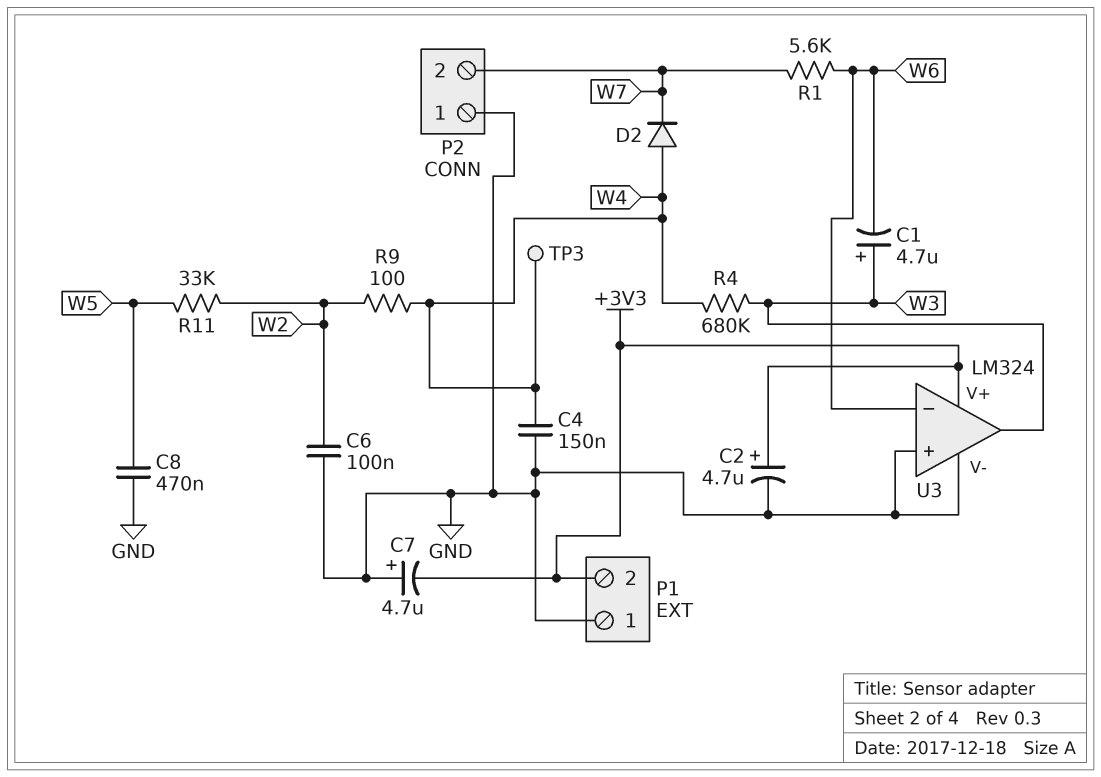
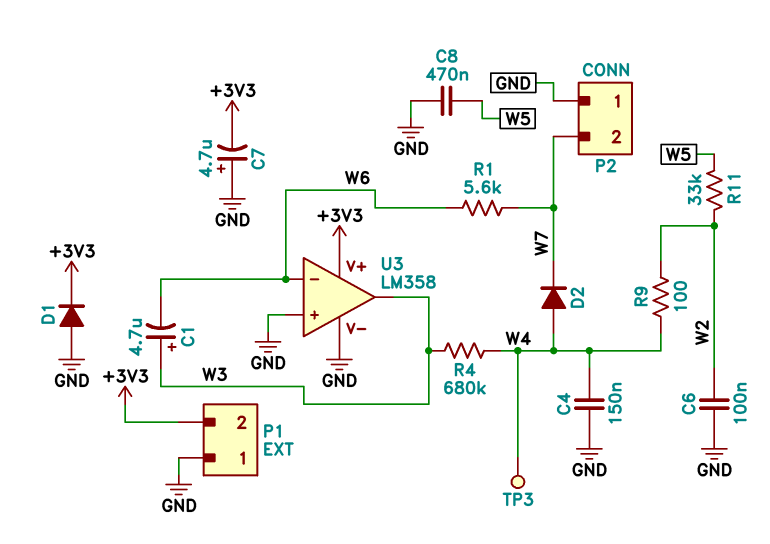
C2: 4.7uF (plus +3V3, minus GND) -> none
D1: none -> diode (A GND, K +3V3)
U3: LM324 -> LM358

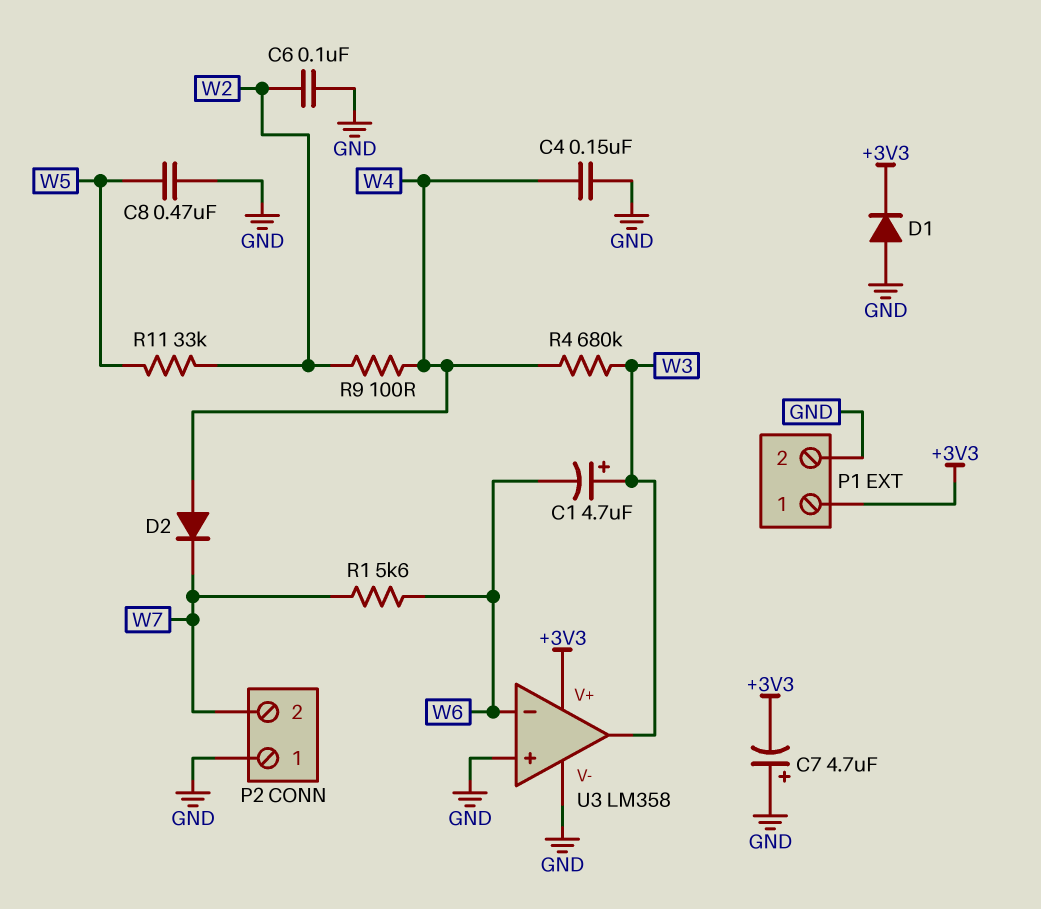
P1 pin 1: GND -> +3V3
P1 pin 2: +3V3 -> GND
TP3: test point (W4) -> none

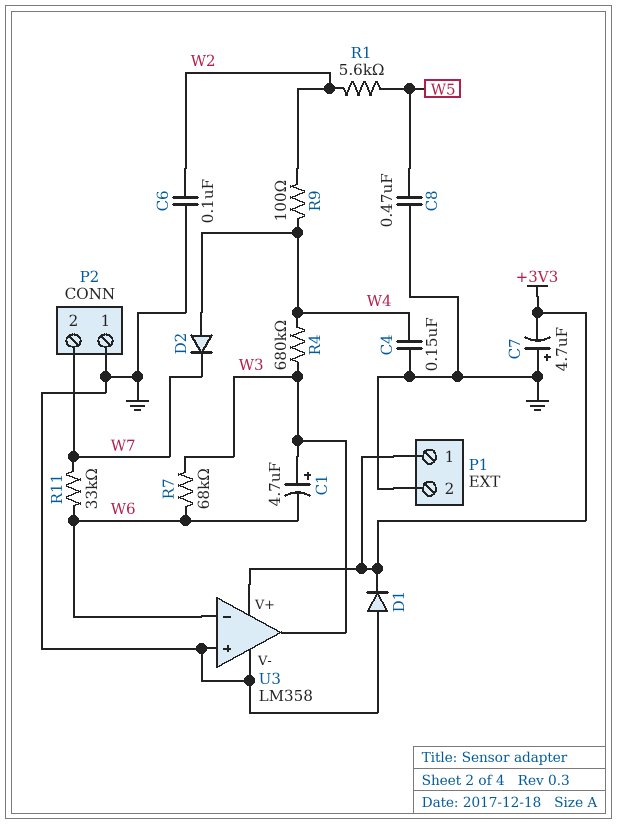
R1: 5.6k (W6, W7) -> 5.6k (W2, W5)
R7: none -> 68k (W3, W6)
R11: 33k (W2, W5) -> 33k (W6, W7)

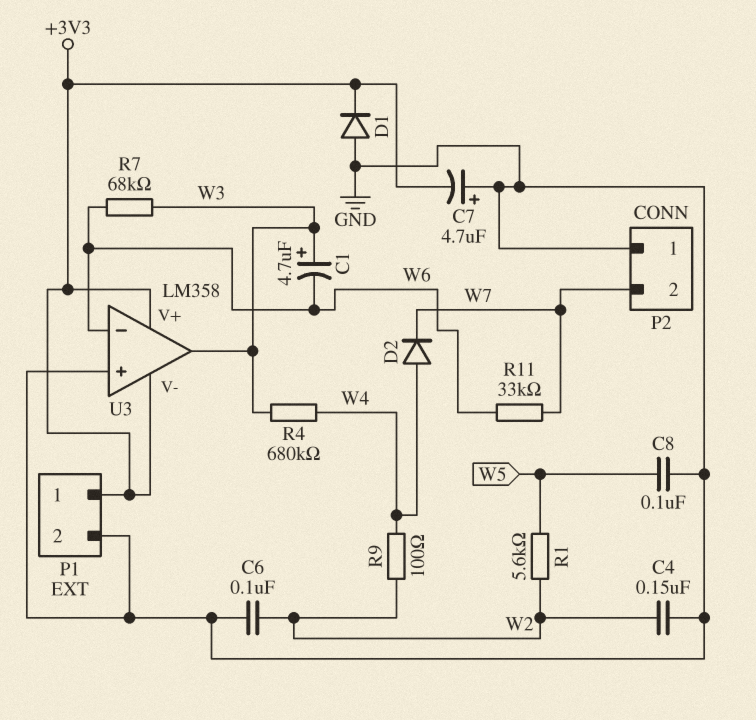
C4: 150nF (GND, W4) -> 150nF (GND, W2)
C8: 470nF (GND, W5) -> 100nF (GND, W5)
U3 pin V-: GND -> +3V3

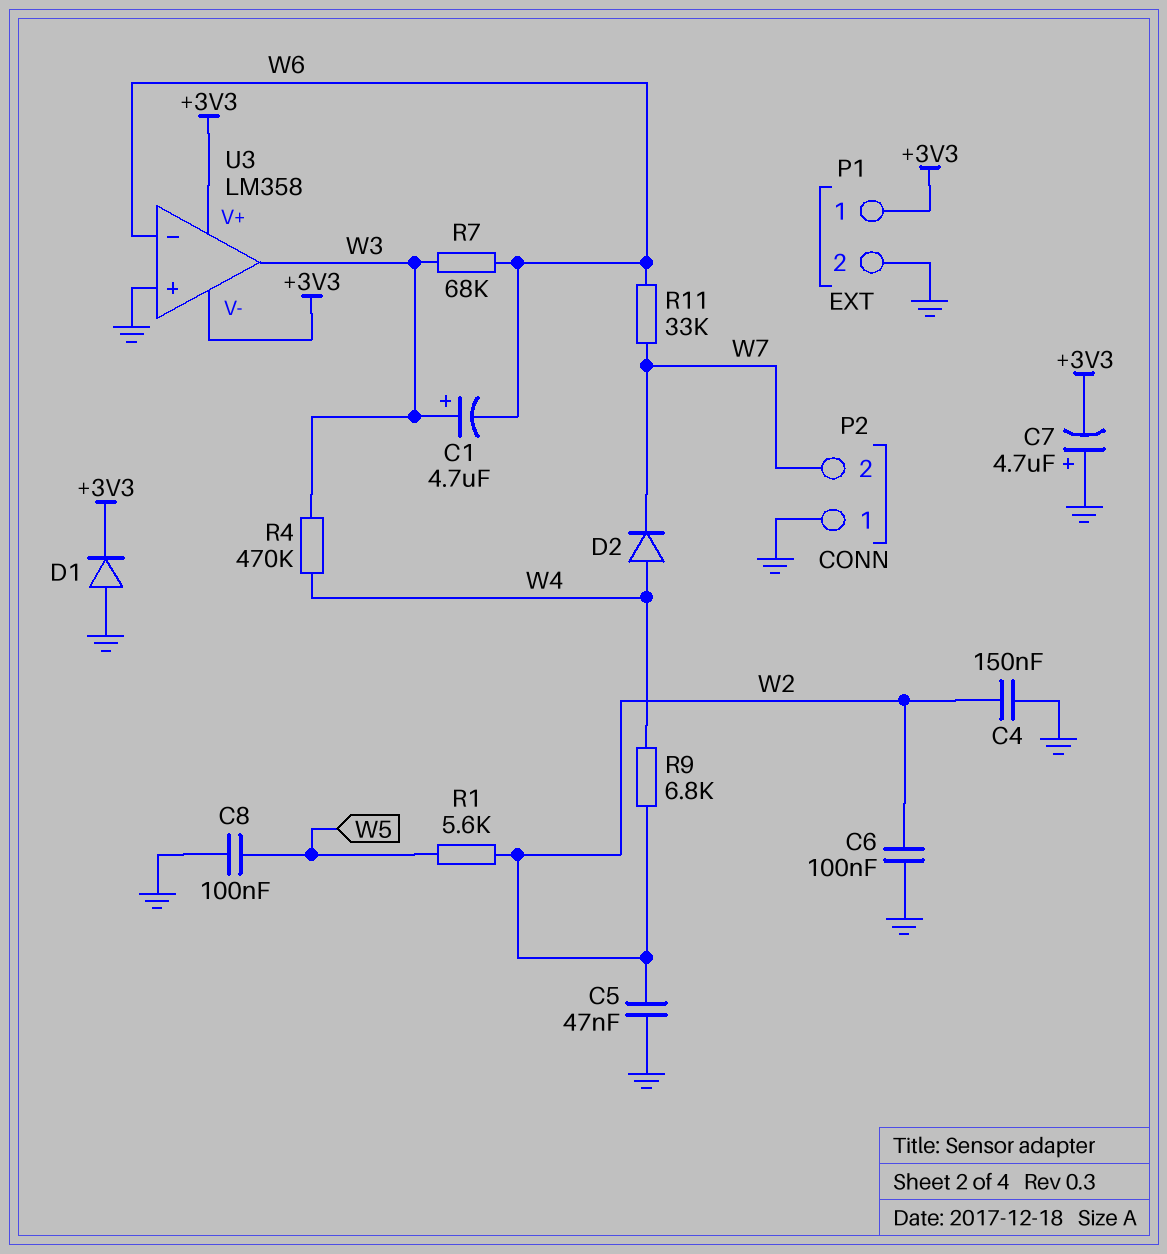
C5: none -> 47nF (GND, W2)
R4: 680k (W3, W4) -> 470k (W3, W4)
R9: 100 (W2, W4) -> 6.8k (W2, W4)

